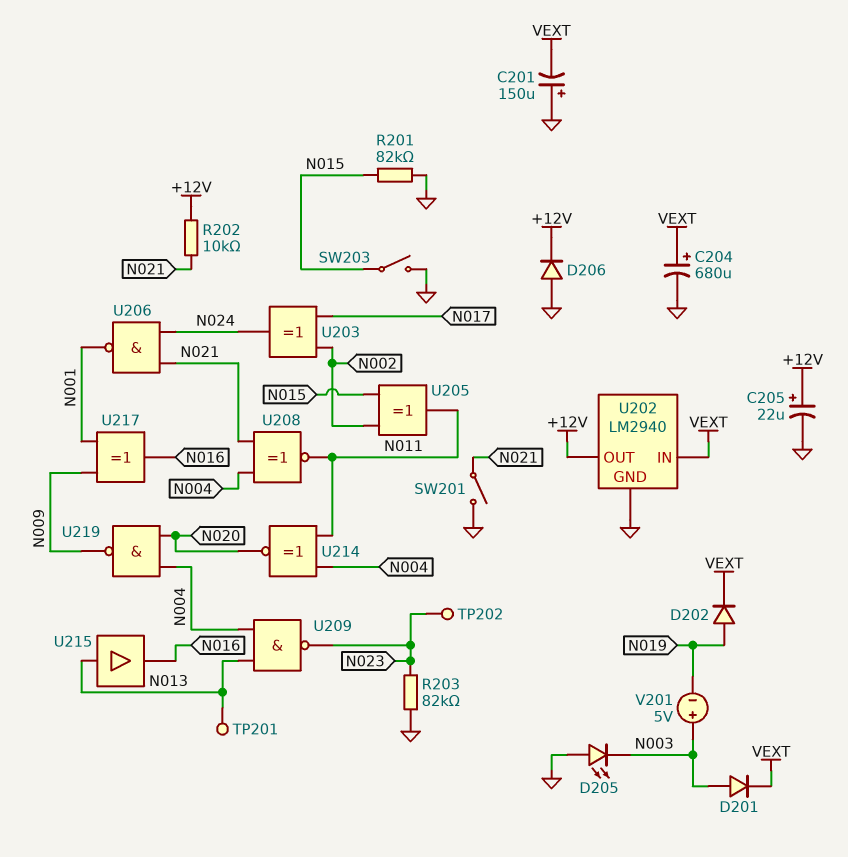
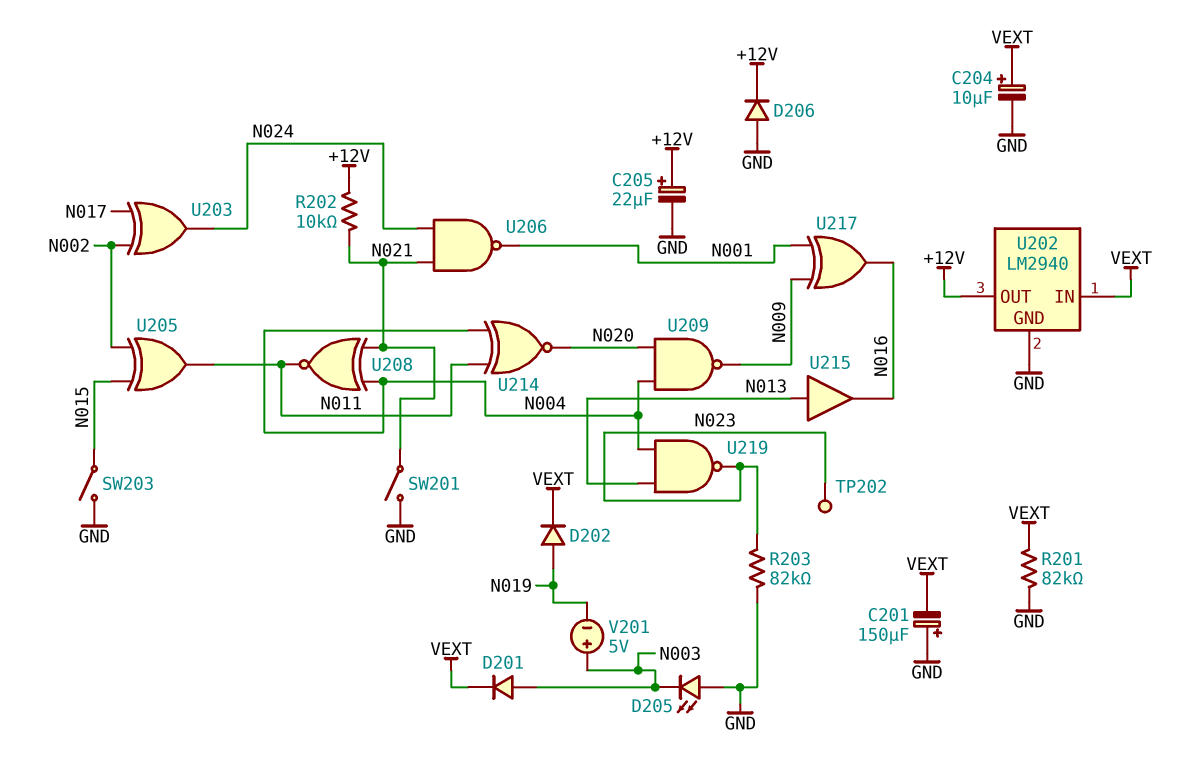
C204: 680uF (plus VEXT, minus GND) -> 10uF (plus VEXT, minus GND)
R201: 82k (GND, N015) -> 82k (GND, VEXT)
TP201: test point (N013) -> none
U209: NAND (in N004, in N013, out N023) -> NAND (in N004, in N020, out N009)
U219: NAND (in N004, in N020, out N009) -> NAND (in N004, in N013, out N023)

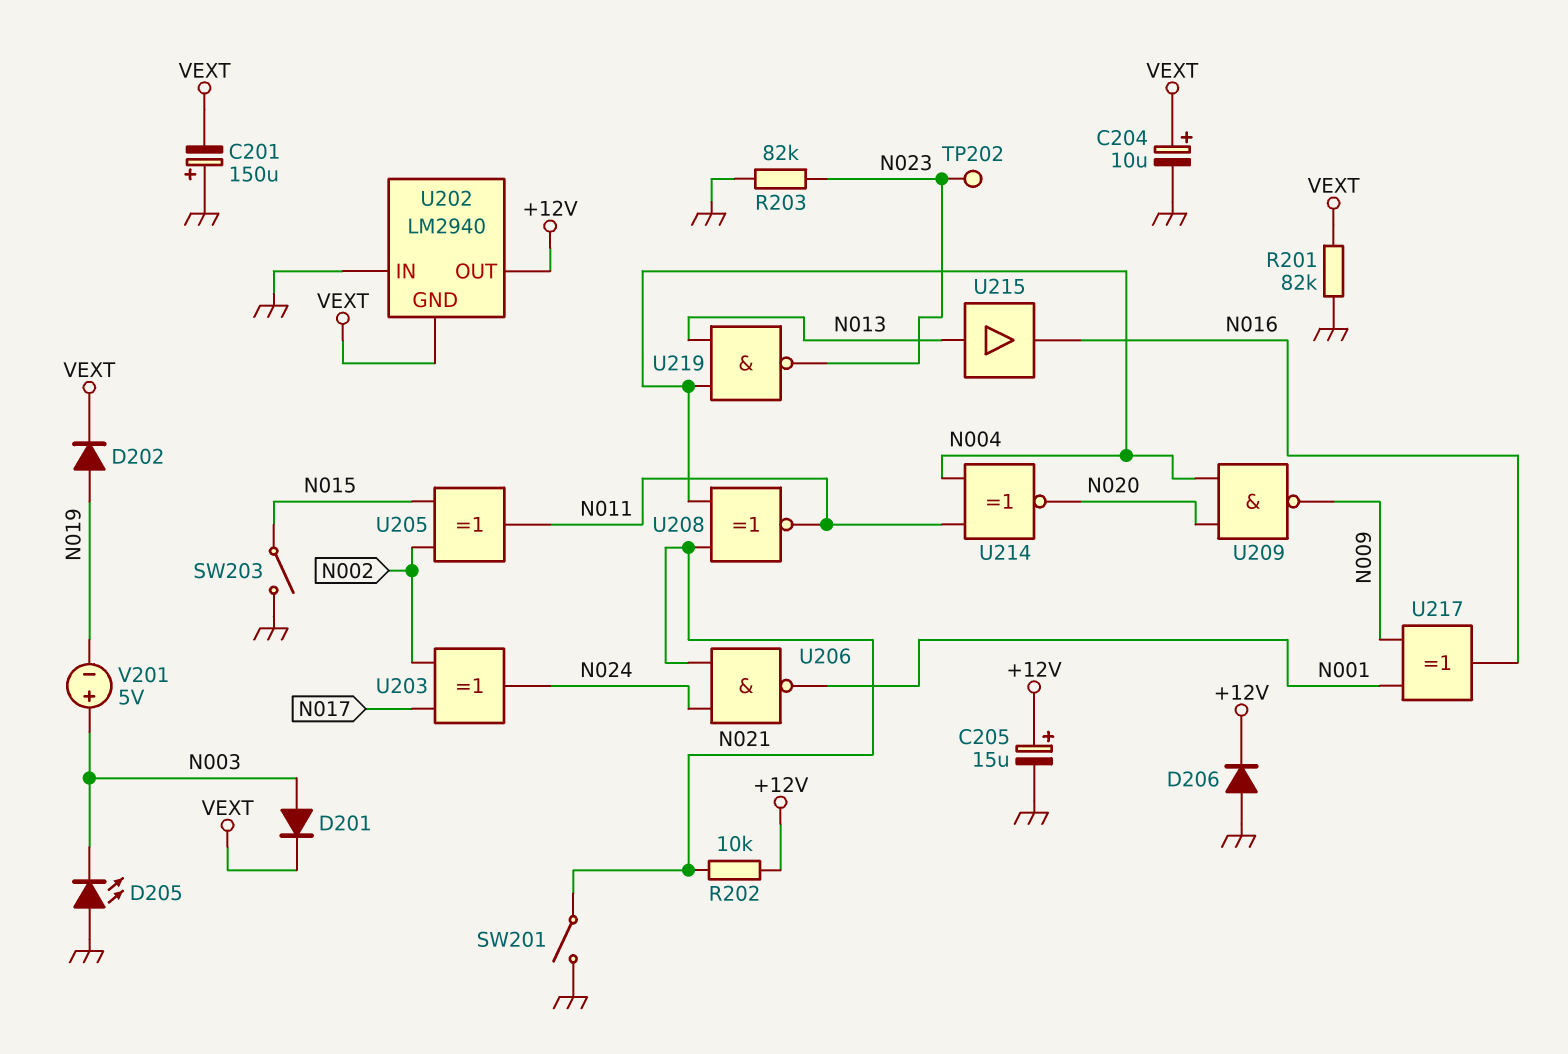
C205: 22uF (plus +12V, minus GND) -> 15uF (plus +12V, minus GND)
U202 pin GND: GND -> VEXT
U202 pin IN: VEXT -> GND

